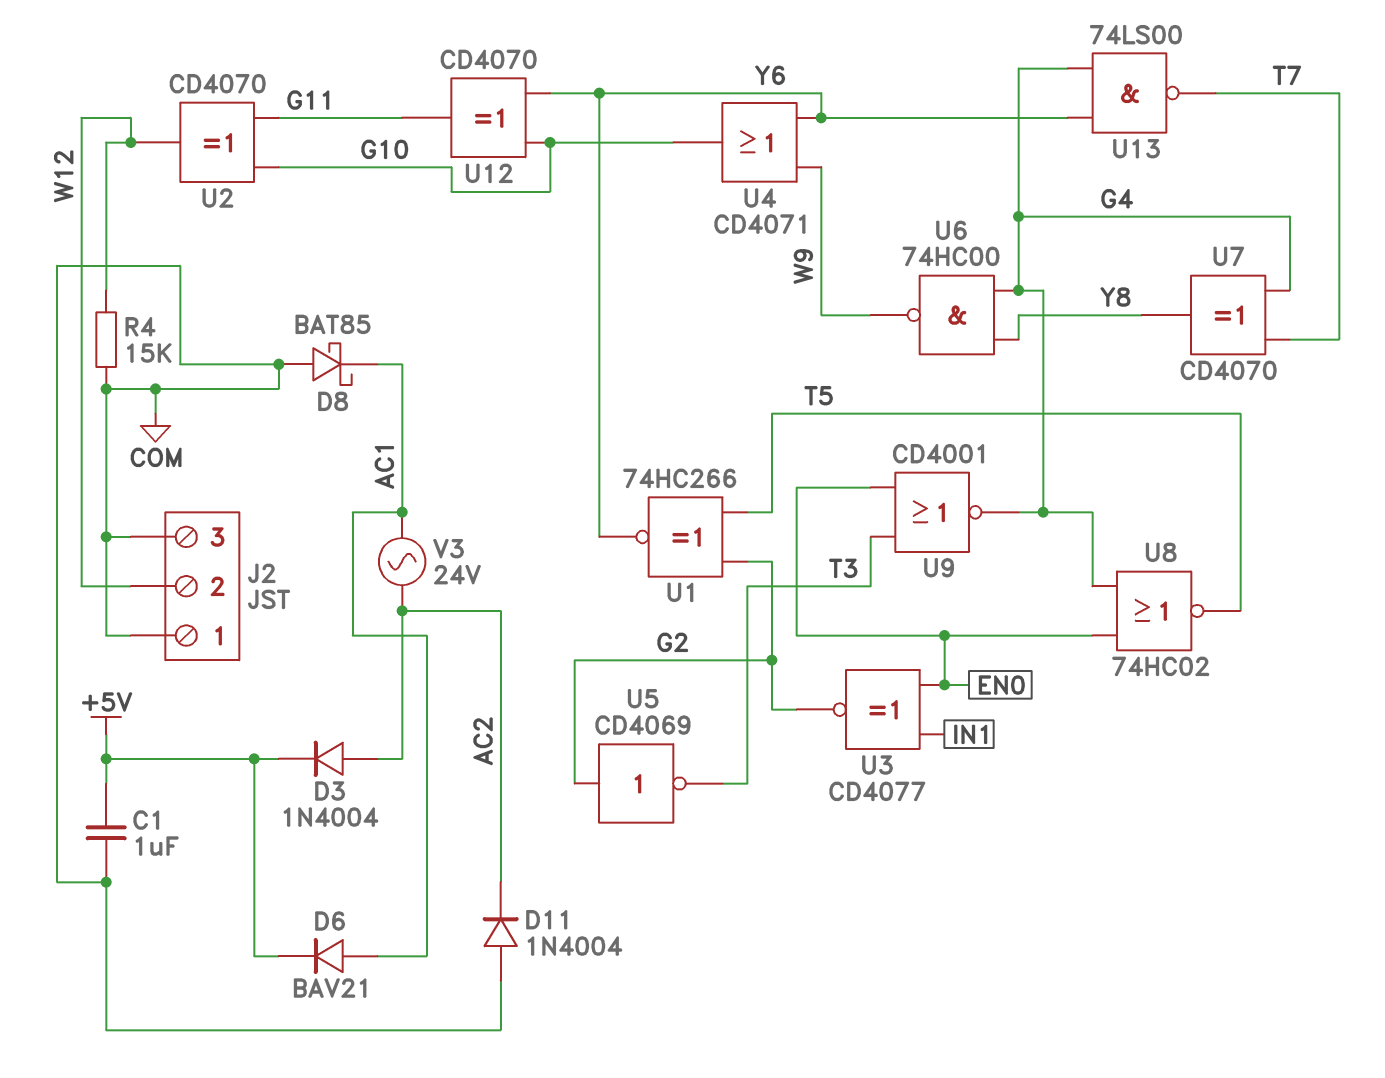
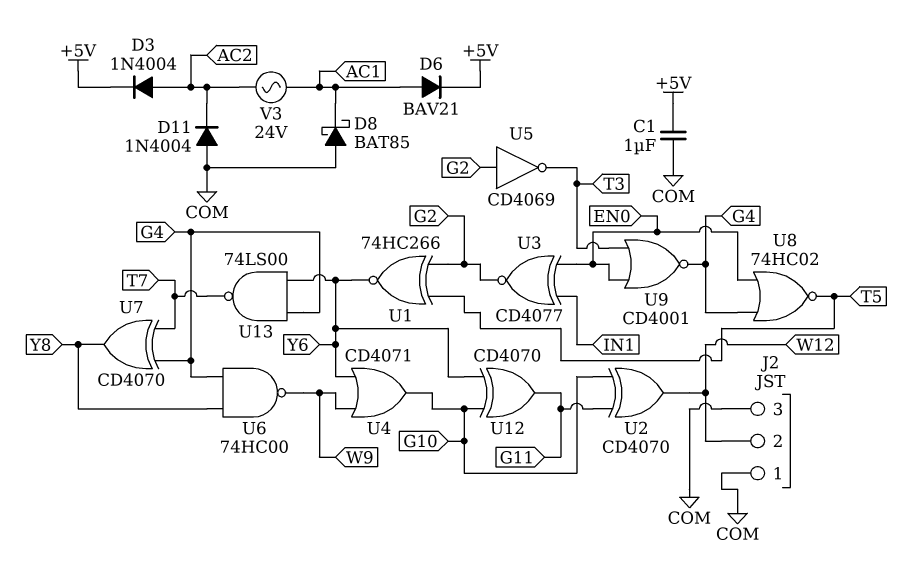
R4: 15k (COM, W12) -> none

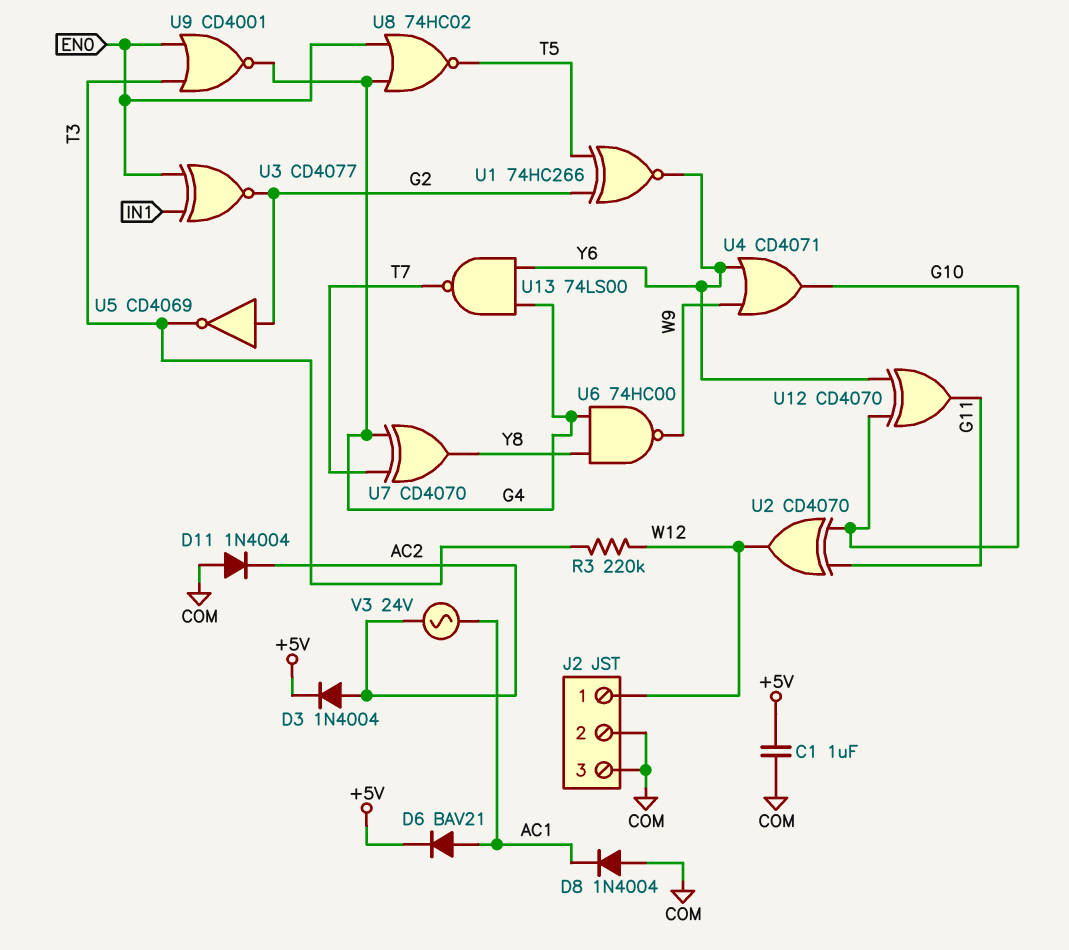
D8: schottky BAT85 (A COM, K AC1) -> diode 1N4004 (A COM, K AC1)
J2 pin 1: COM -> W12
J2 pin 2: W12 -> COM
R3: none -> 220k (T3, W12)

